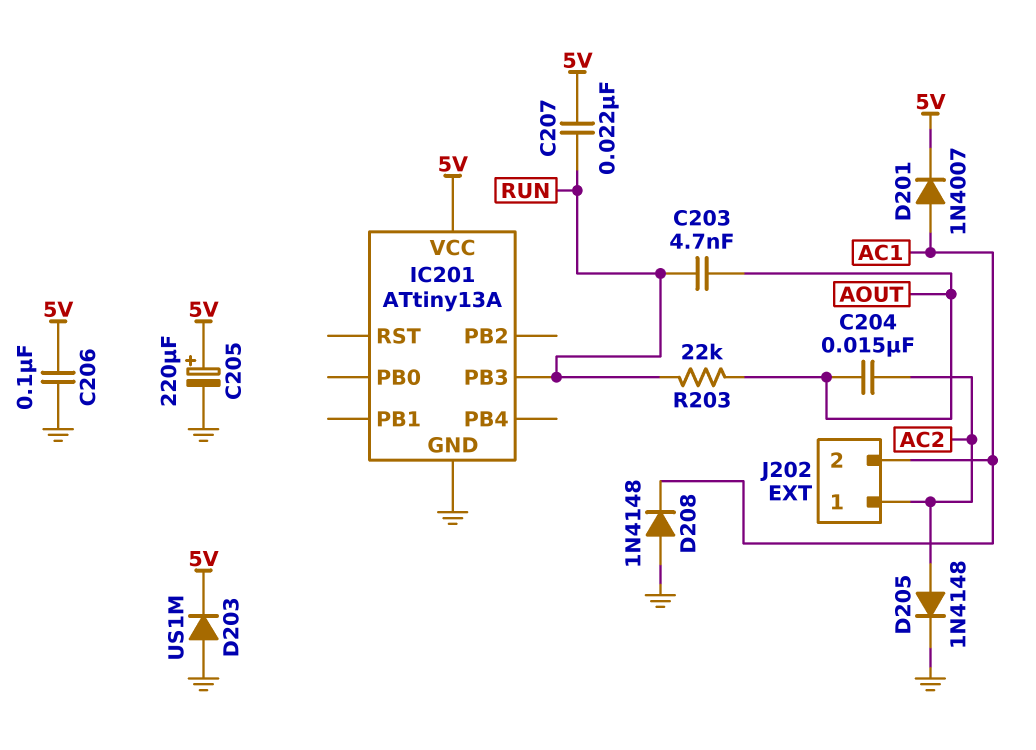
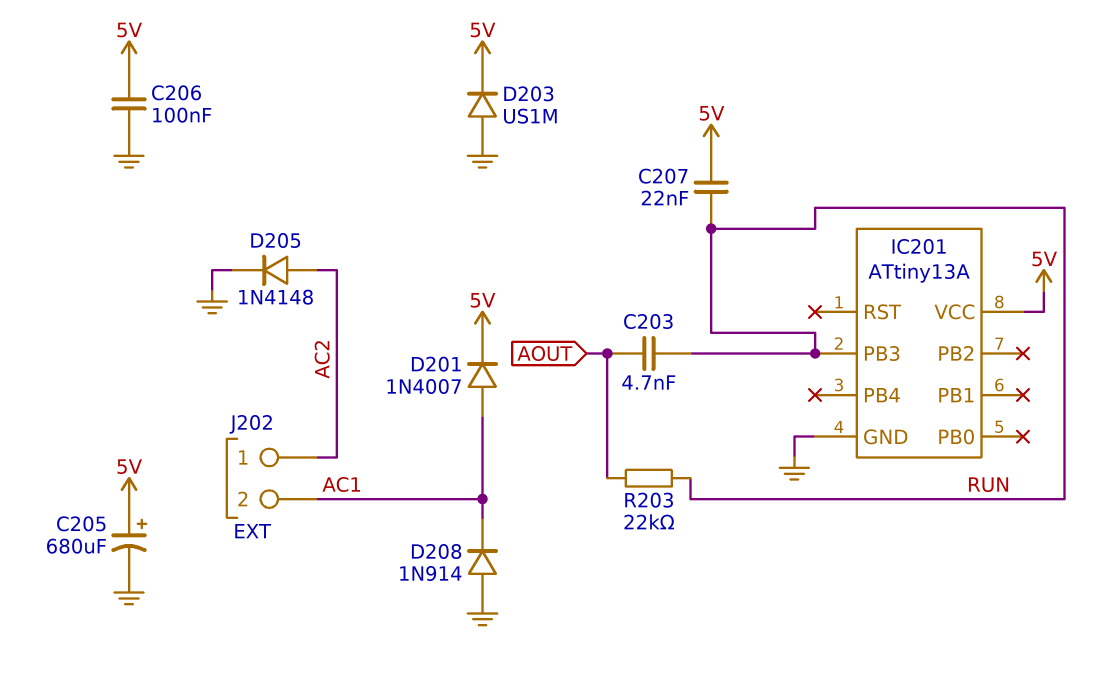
C204: 15nF (AC2, AOUT) -> none
C205: 220uF (plus 5V, minus GND) -> 680uF (plus 5V, minus GND)
D208: diode 1N4148 (A GND, K AC1) -> diode 1N914 (A GND, K AC1)

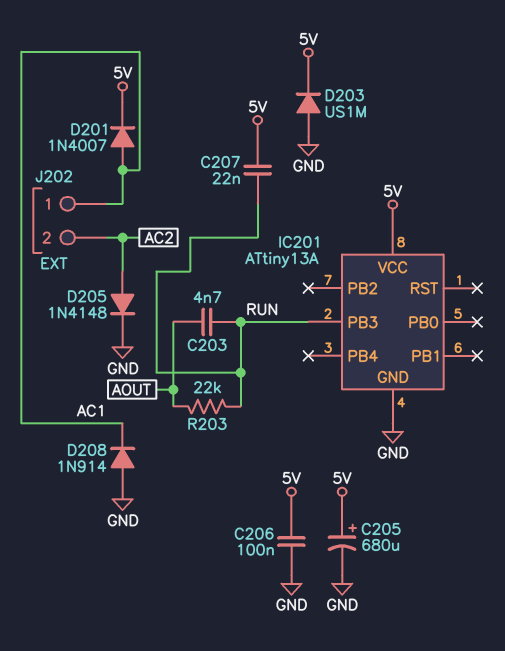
J202 pin 1: AC2 -> AC1
J202 pin 2: AC1 -> AC2

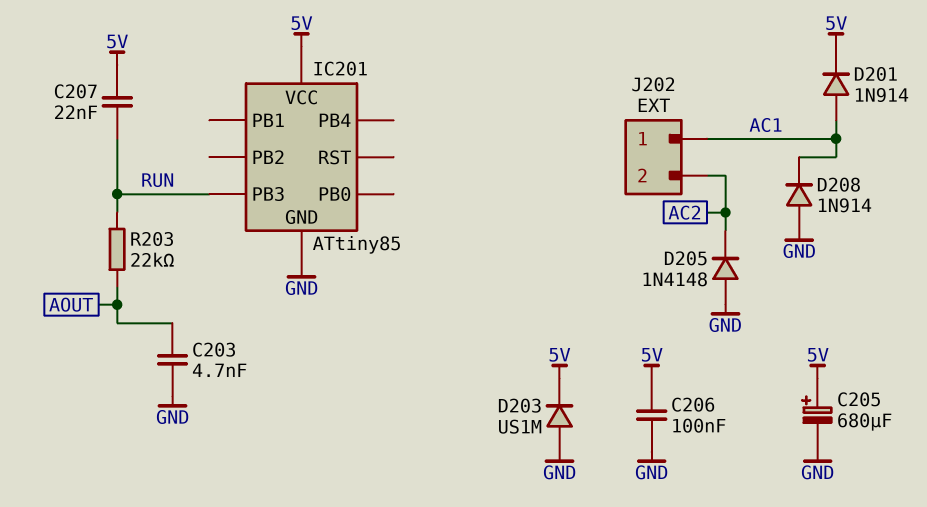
C203: 4.7nF (AOUT, RUN) -> 4.7nF (AOUT, GND)
D201: diode 1N4007 (A AC1, K 5V) -> diode 1N914 (A AC1, K 5V)
D205: diode 1N4148 (A AC2, K GND) -> diode 1N4148 (A GND, K AC2)
IC201: ATtiny13A -> ATtiny85

